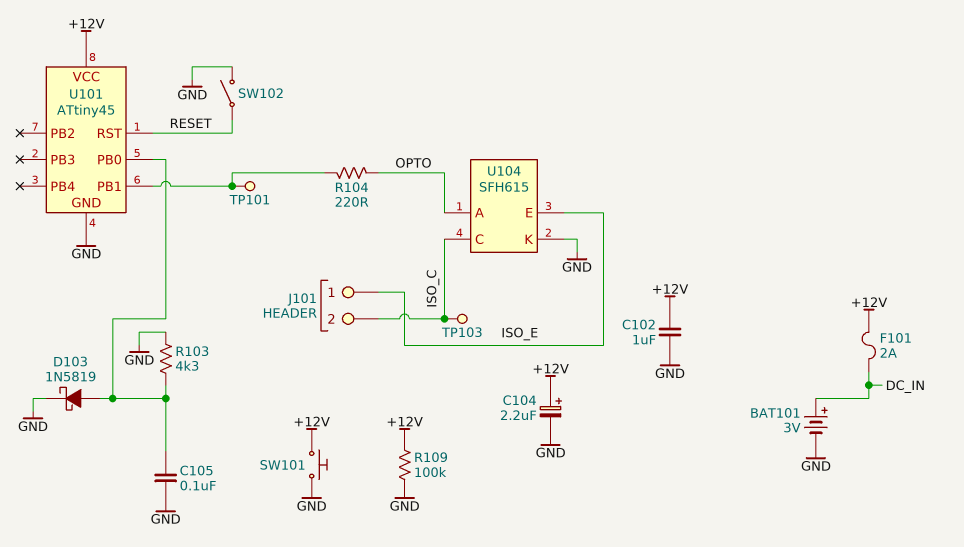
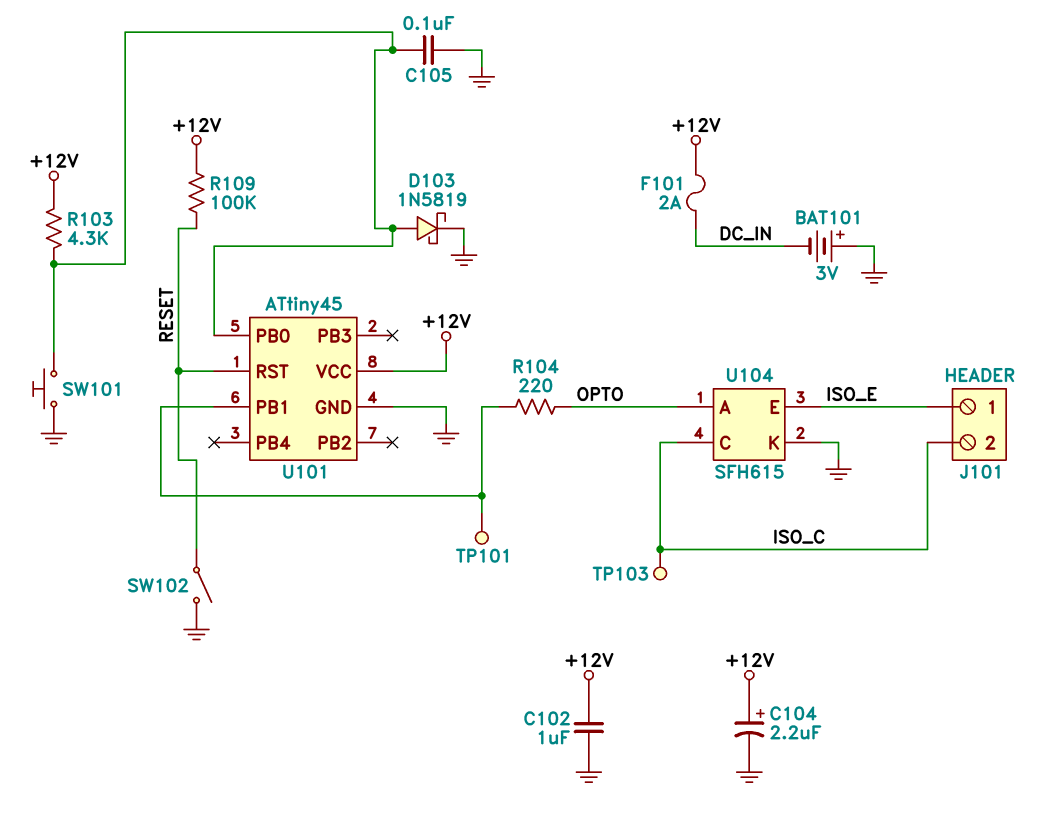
BAT101: 3V (plus DC_IN, minus GND) -> 3V (plus GND, minus DC_IN)
R103: 4.3k (GND, U101/PB0) -> 4.3k (+12V, U101/PB0)
R109: 100k (+12V, GND) -> 100k (+12V, RESET)
SW101: button (+12V, GND) -> button (GND, U101/PB0)

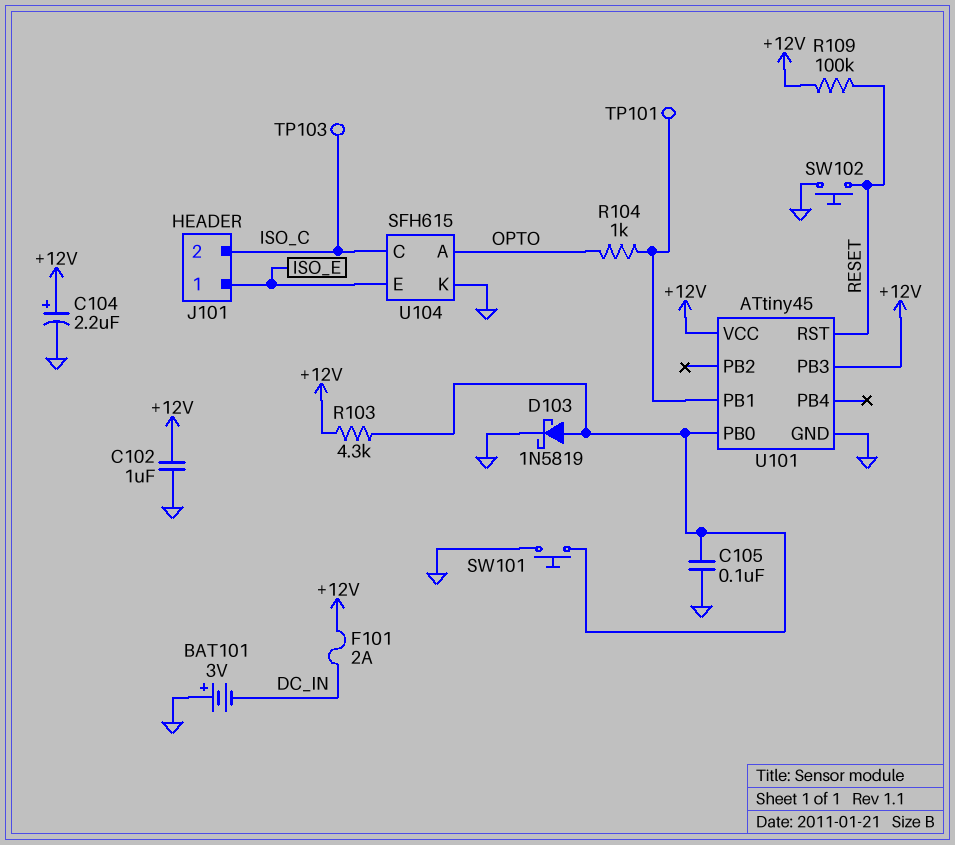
R104: 220 (OPTO, U101/PB1) -> 1k (OPTO, U101/PB1)
SW102: switch (GND, RESET) -> button (GND, RESET)
U101 pin PB3: none -> +12V

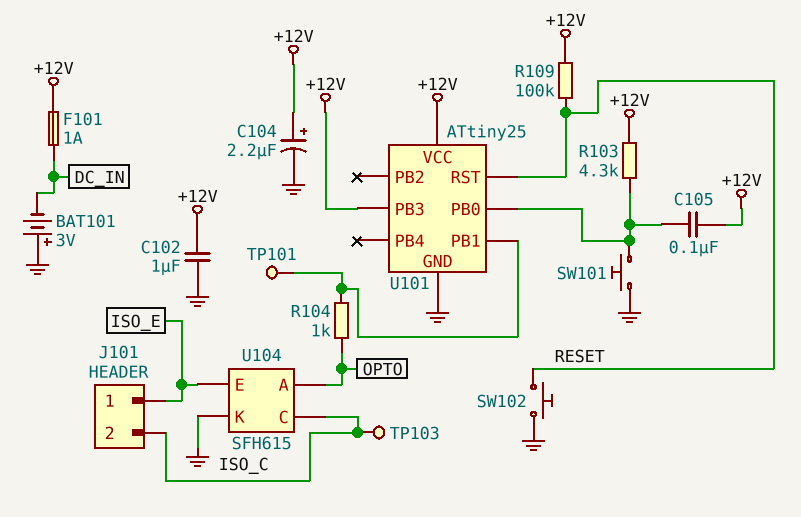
C105: 100nF (GND, U101/PB0) -> 100nF (+12V, U101/PB0)
D103: schottky 1N5819 (A U101/PB0, K GND) -> none
F101: 2A (+12V, DC_IN) -> 1A (+12V, DC_IN)
U101: ATtiny45 -> ATtiny25

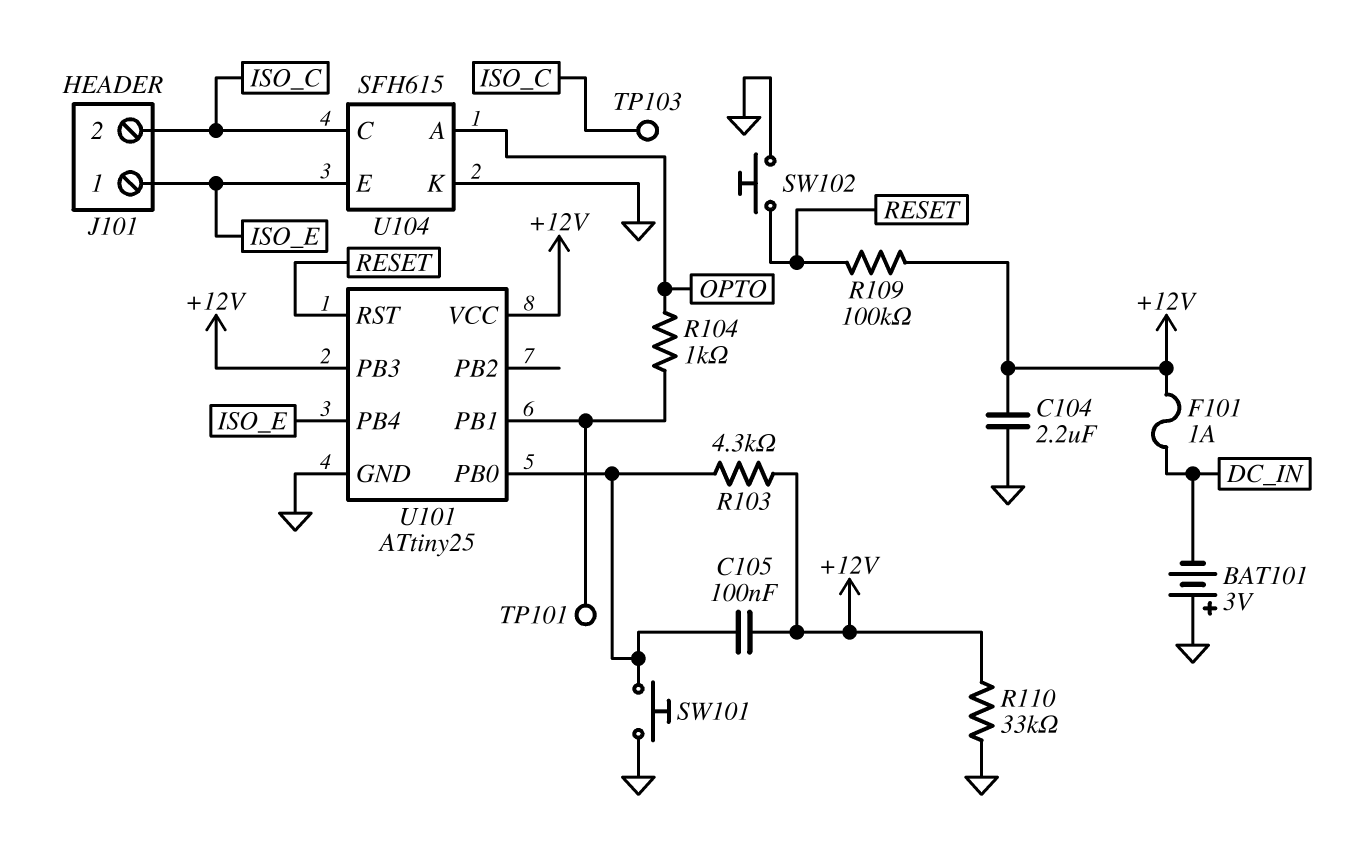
C102: 1uF (+12V, GND) -> none
C104: 2.2uF (plus +12V, minus GND) -> 2.2uF (+12V, GND)
R110: none -> 33k (+12V, GND)
U101 pin PB4: none -> ISO_E

